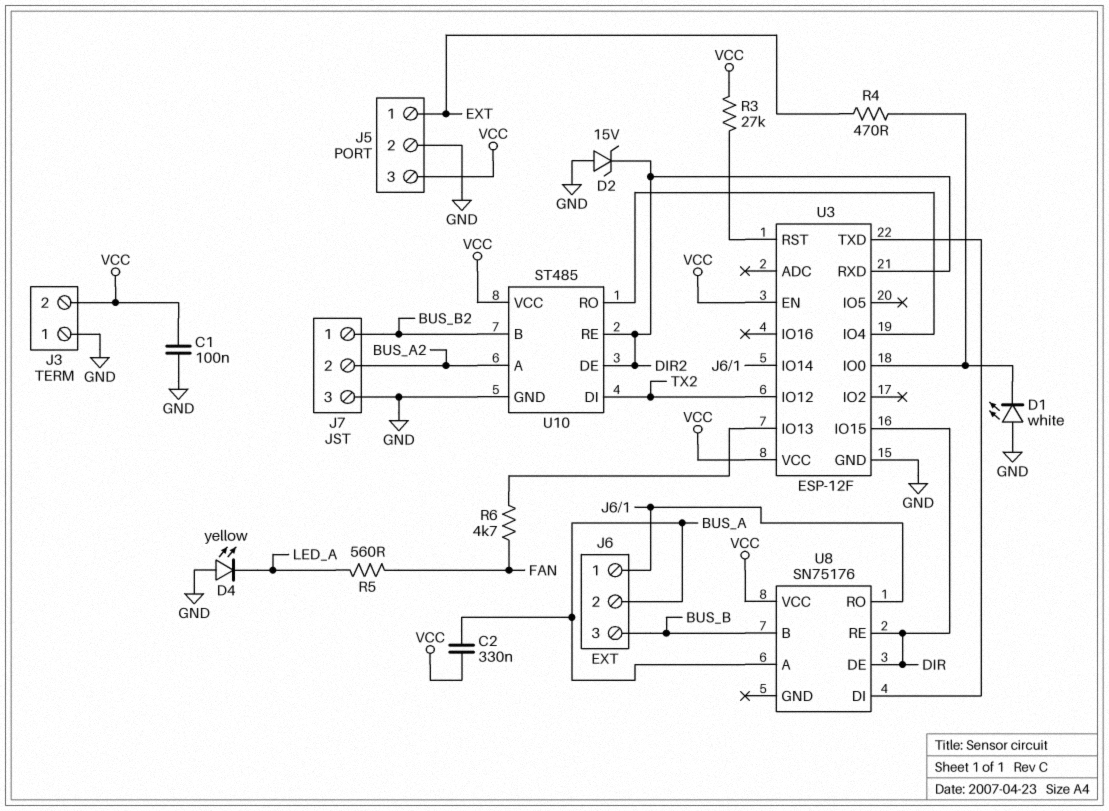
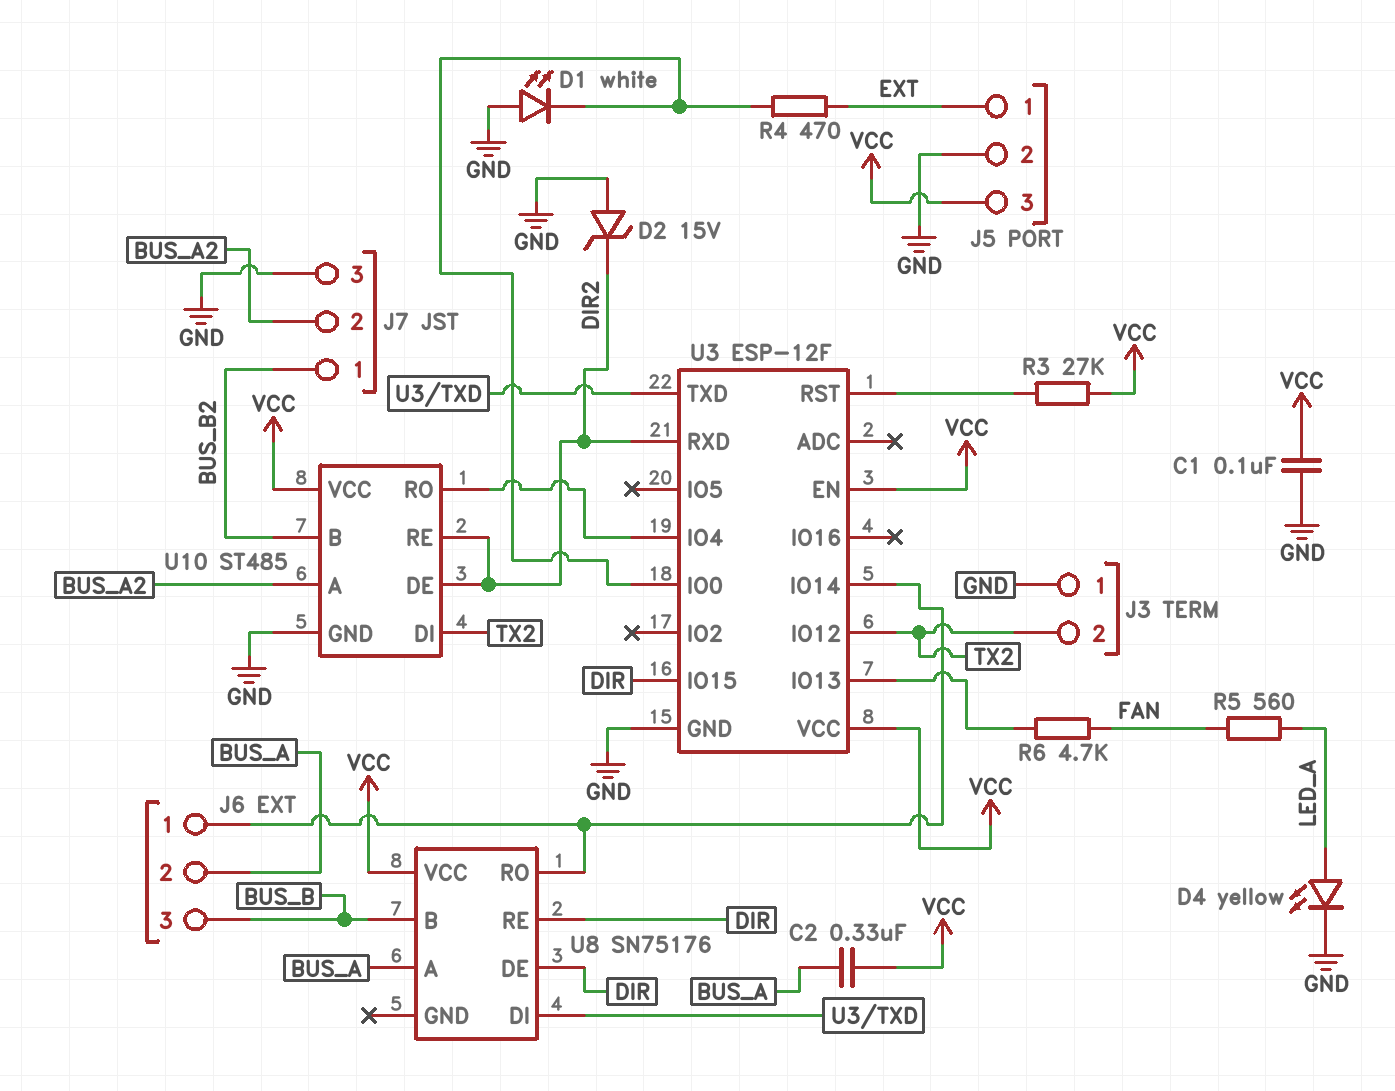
D4: LED yellow (A GND, K LED_A) -> LED yellow (A LED_A, K GND)
J3 pin 2: VCC -> TX2

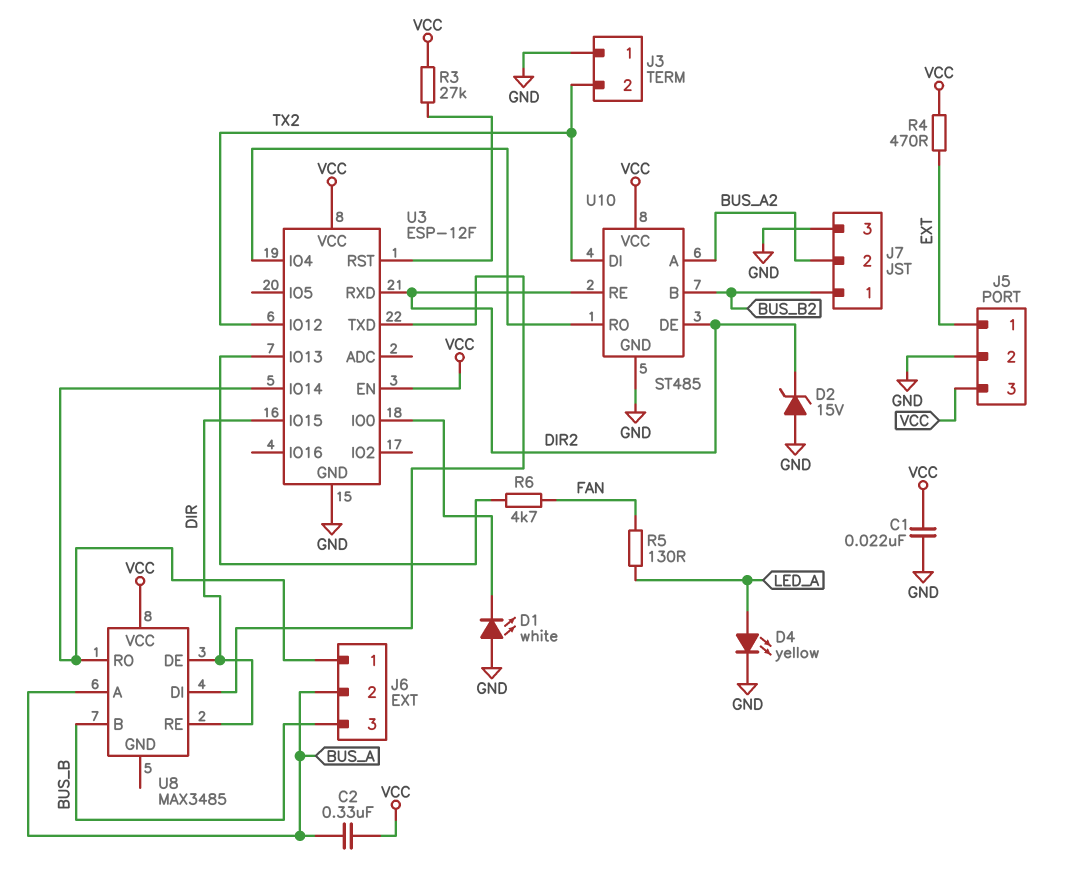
C1: 100nF (GND, VCC) -> 22nF (GND, VCC)
R4: 470 (EXT, U3/IO0) -> 470 (EXT, VCC)
R5: 560 (FAN, LED_A) -> 130 (FAN, LED_A)
U8: SN75176 -> MAX3485

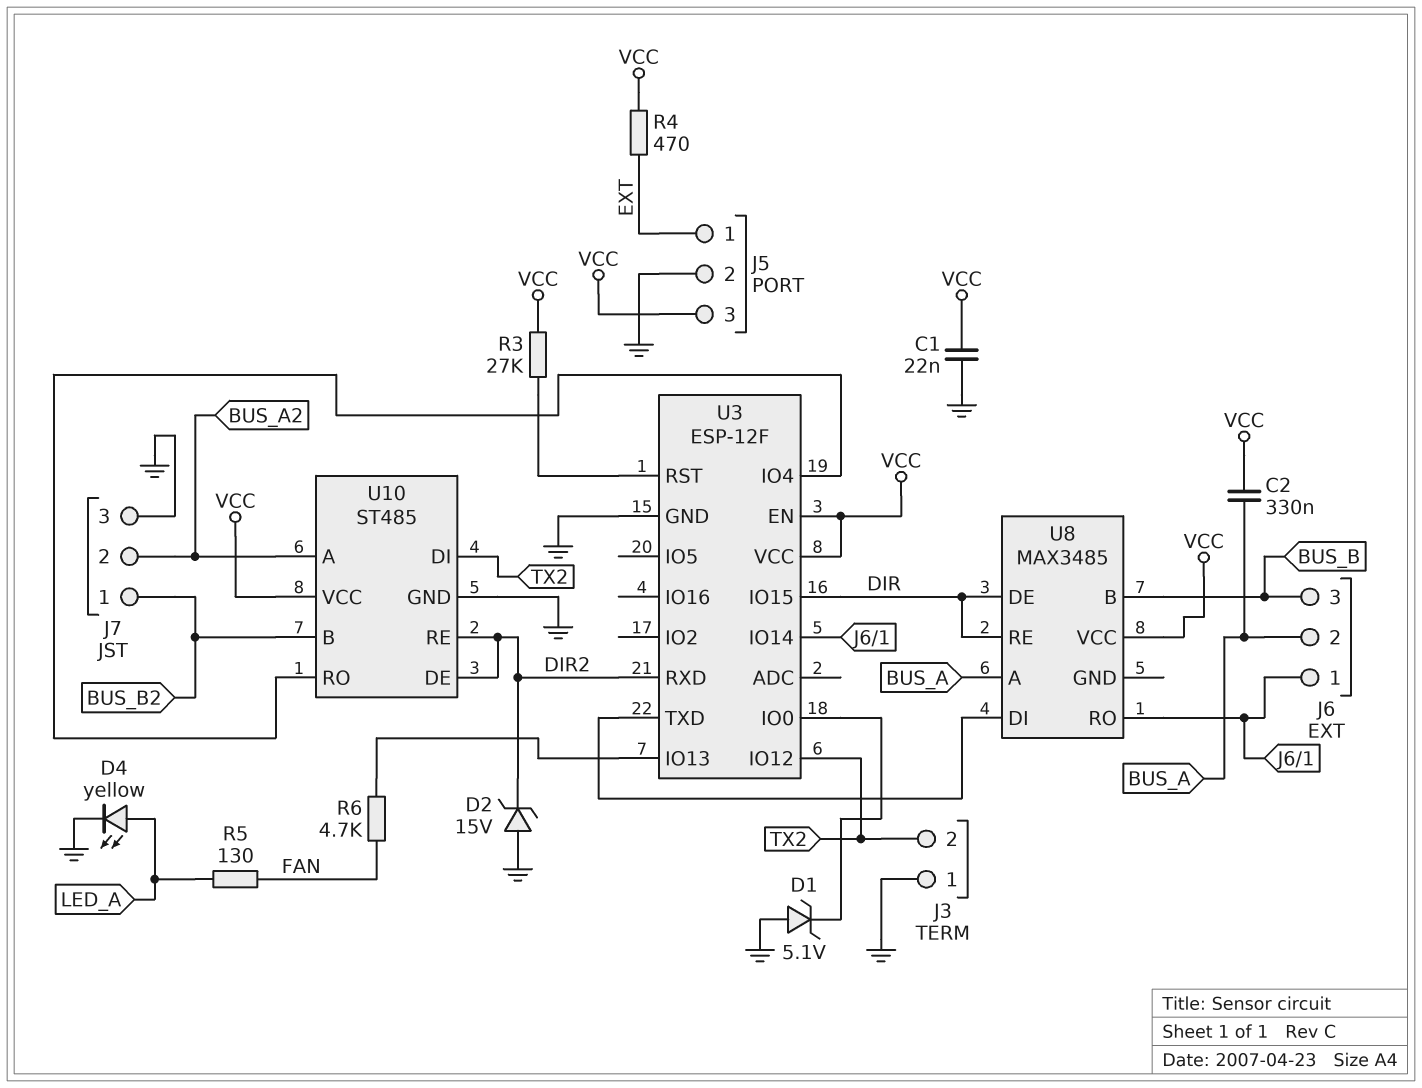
D1: LED white (A GND, K U3/IO0) -> zener 5.1V (A GND, K U3/IO0)

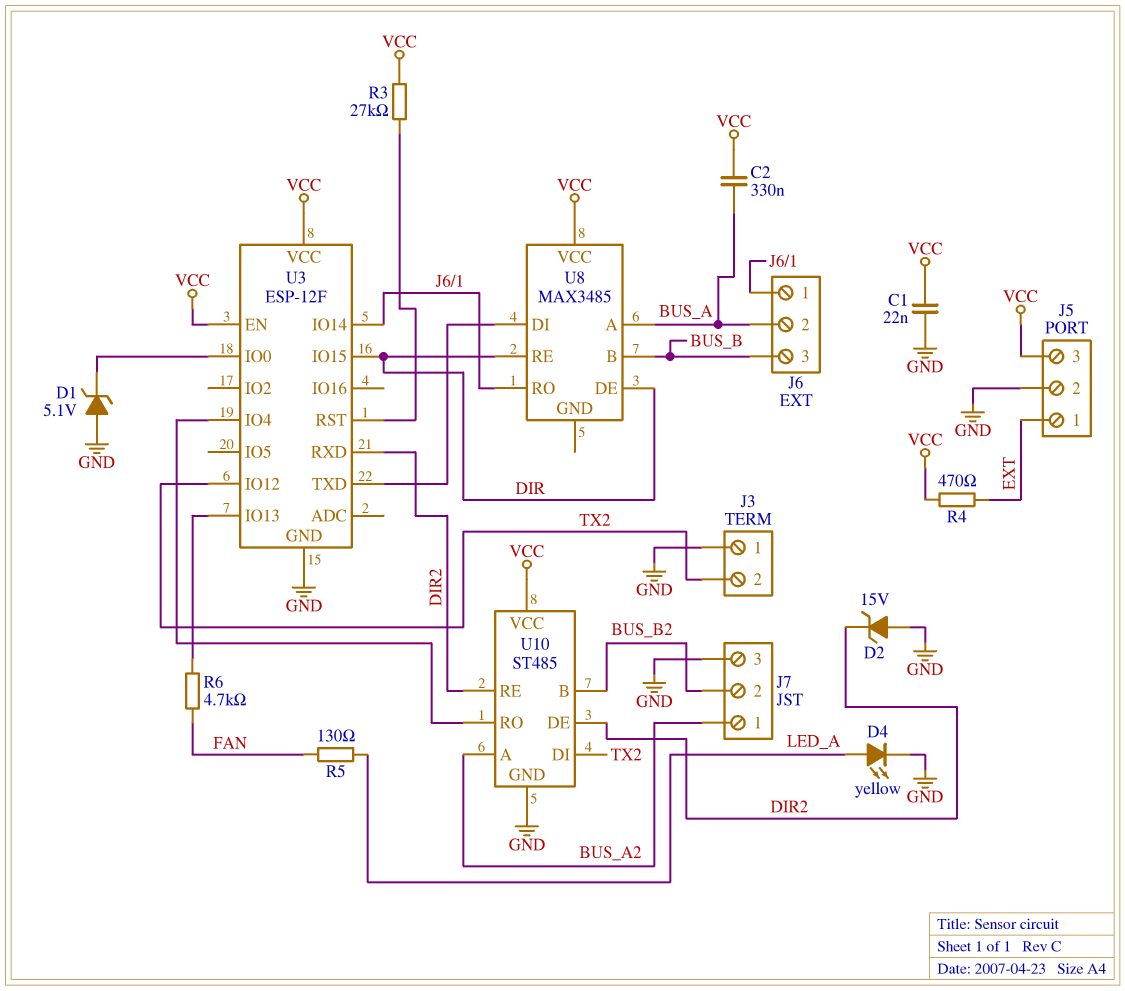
J7 pin 1: BUS_B2 -> BUS_A2
J7 pin 2: BUS_A2 -> BUS_B2

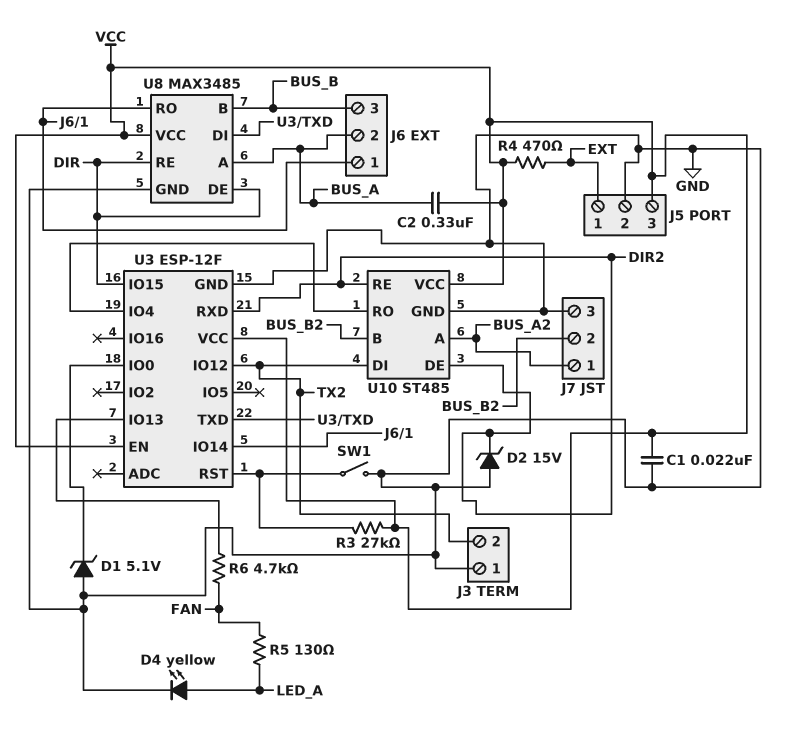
SW1: none -> switch (GND, U3/RST)
U8 pin GND: none -> GND

